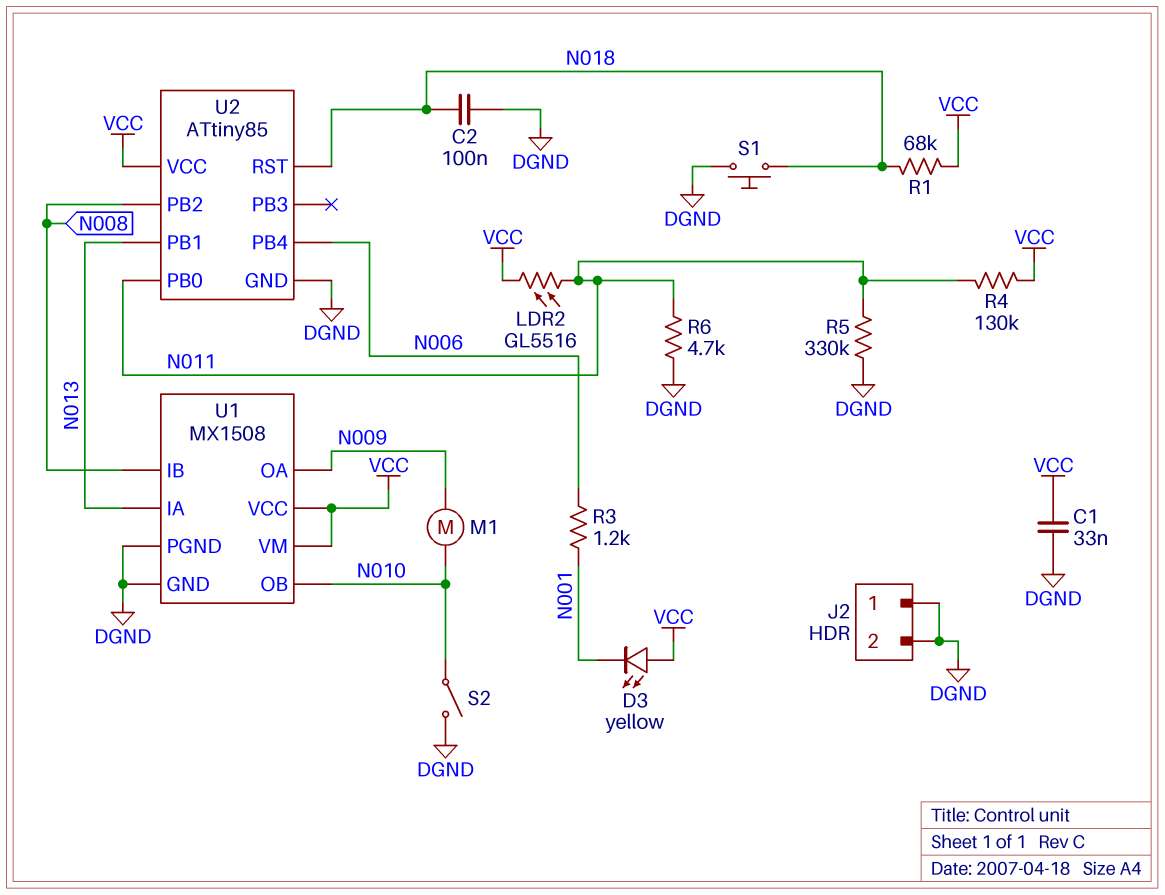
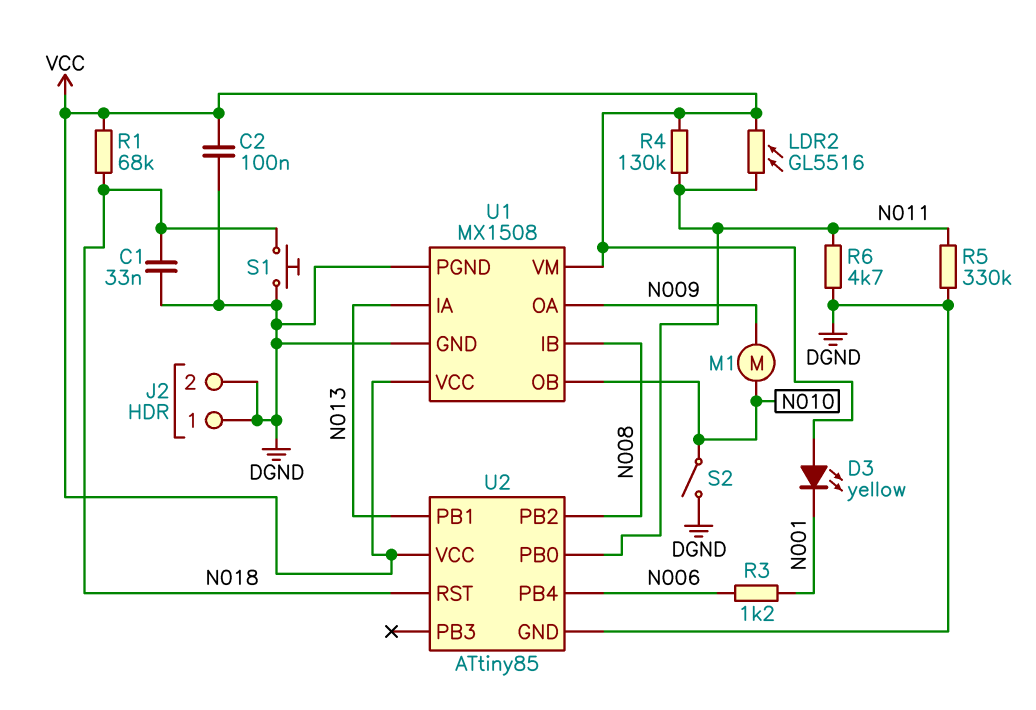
C1: 33nF (DGND, VCC) -> 33nF (DGND, N018)
C2: 100nF (DGND, N018) -> 100nF (DGND, VCC)

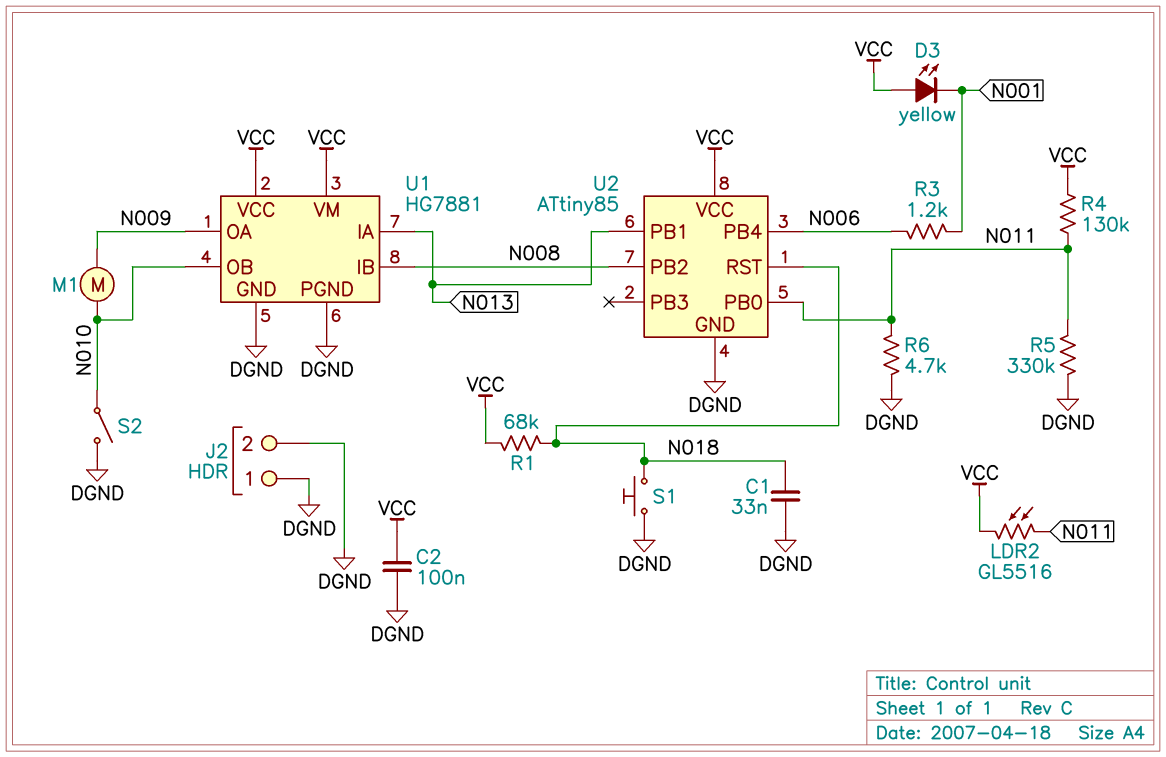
U1: MX1508 -> HG7881

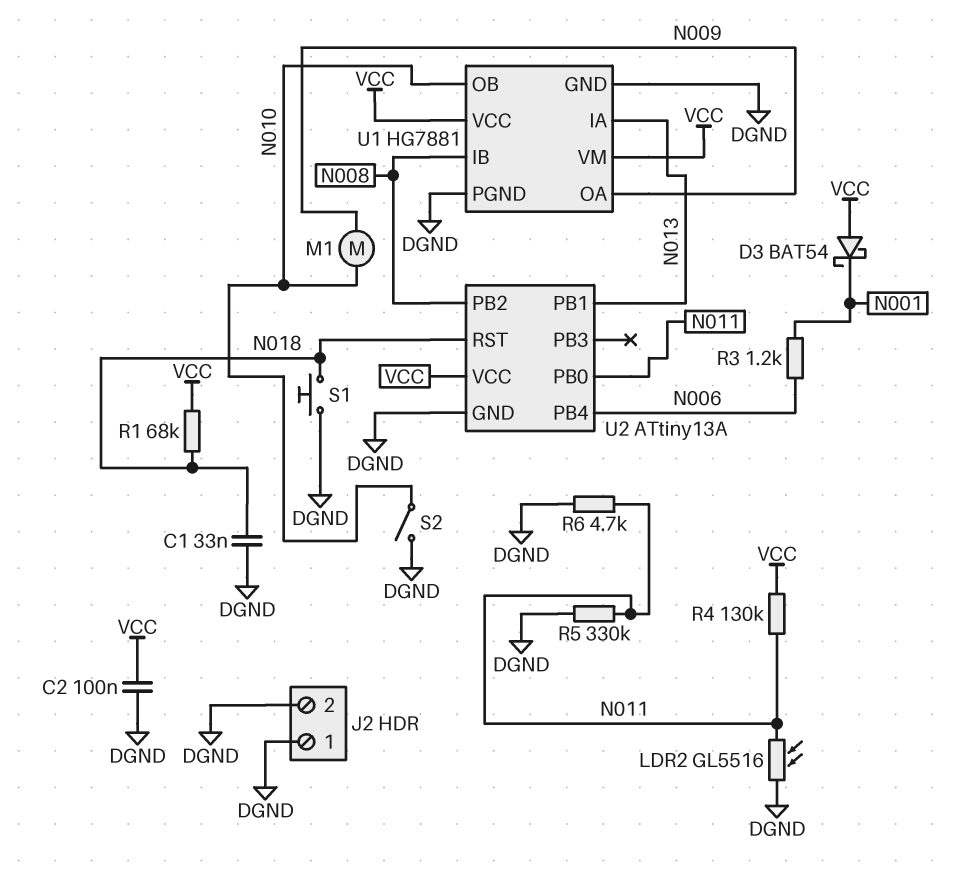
D3: LED yellow (A VCC, K N001) -> schottky BAT54 (A VCC, K N001)
LDR2: GL5516 (N011, VCC) -> GL5516 (DGND, N011)
U2: ATtiny85 -> ATtiny13A

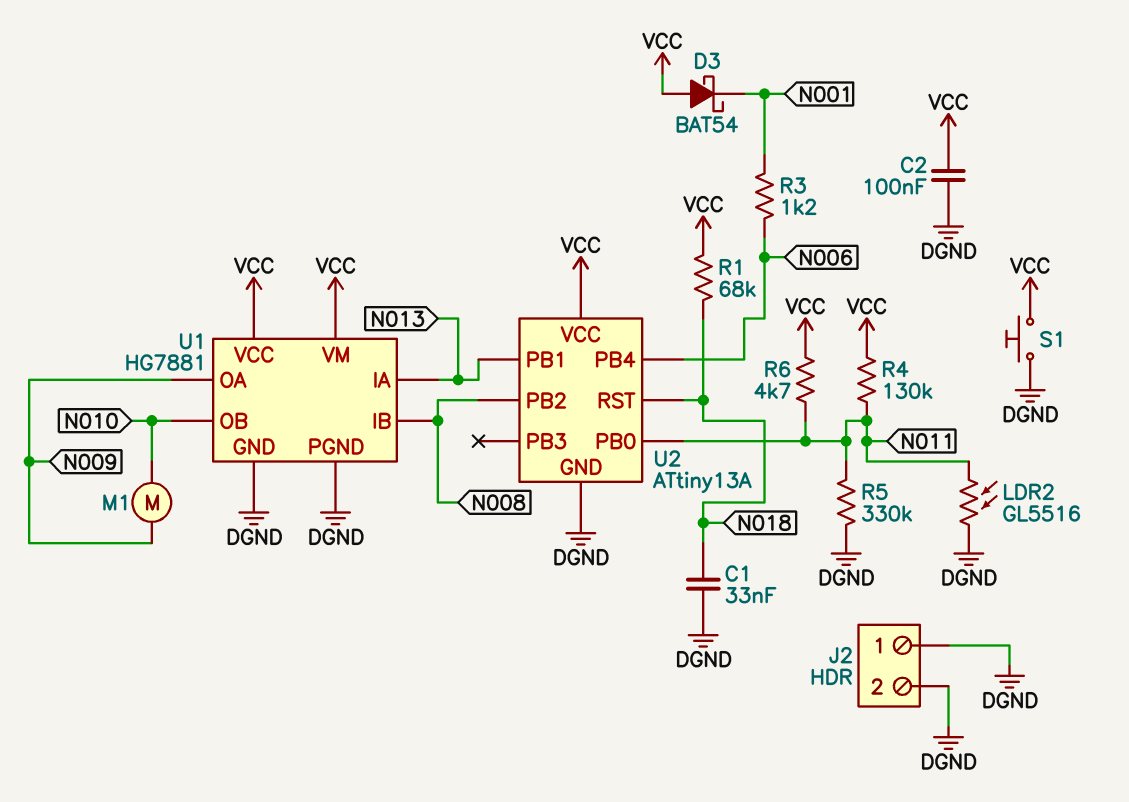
R6: 4.7k (DGND, N011) -> 4.7k (N011, VCC)
S1: button (DGND, N018) -> button (DGND, VCC)
S2: switch (DGND, N010) -> none

